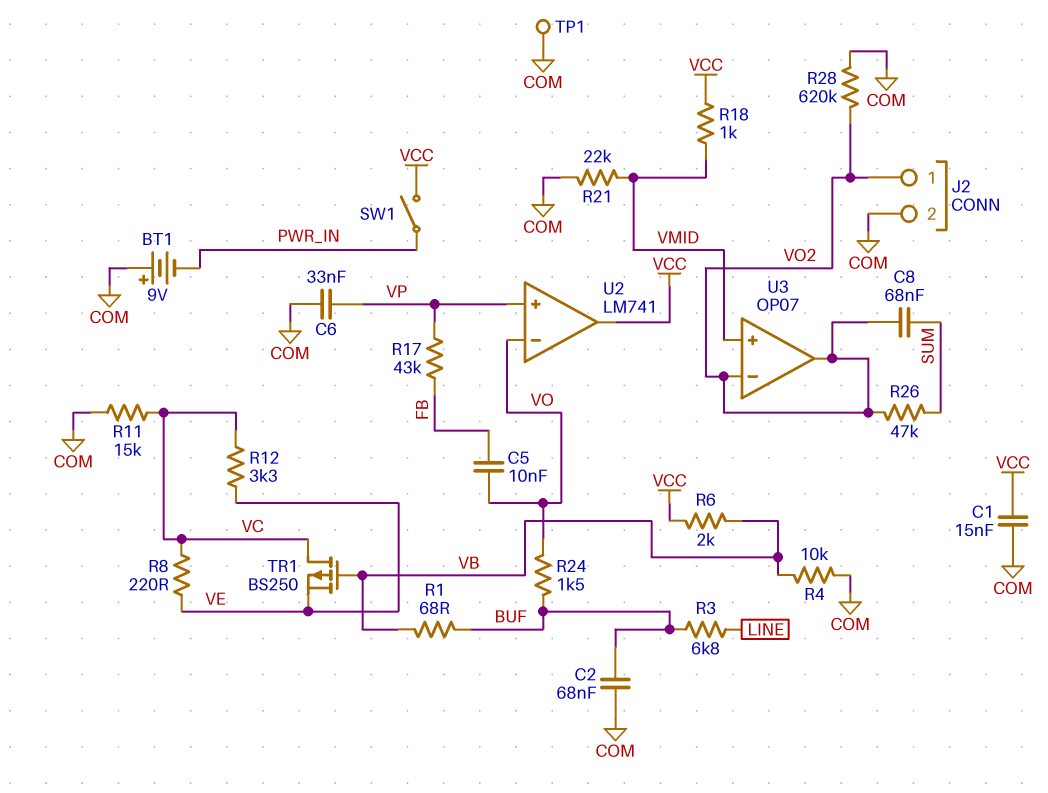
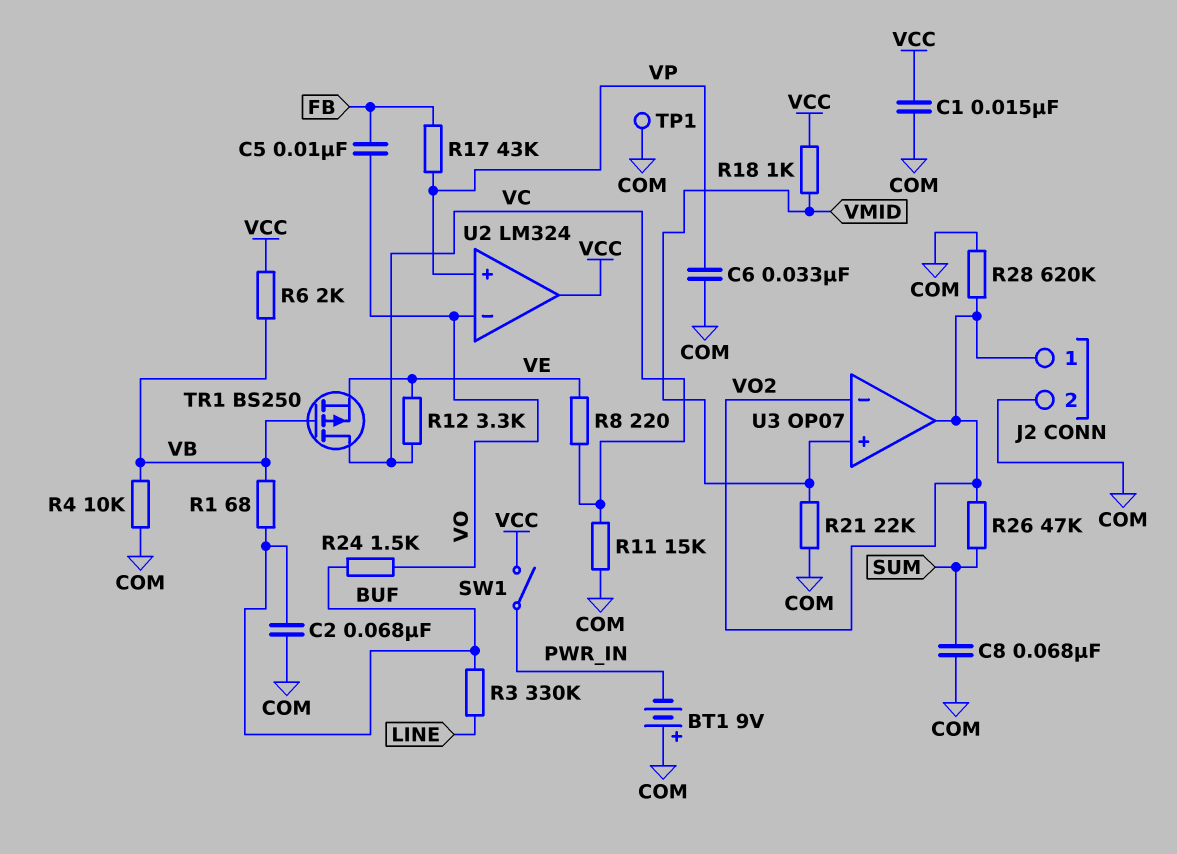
C8: 68nF (SUM, VO2) -> 68nF (COM, SUM)
R3: 6.8k (BUF, LINE) -> 330k (BUF, LINE)
U2: LM741 -> LM324

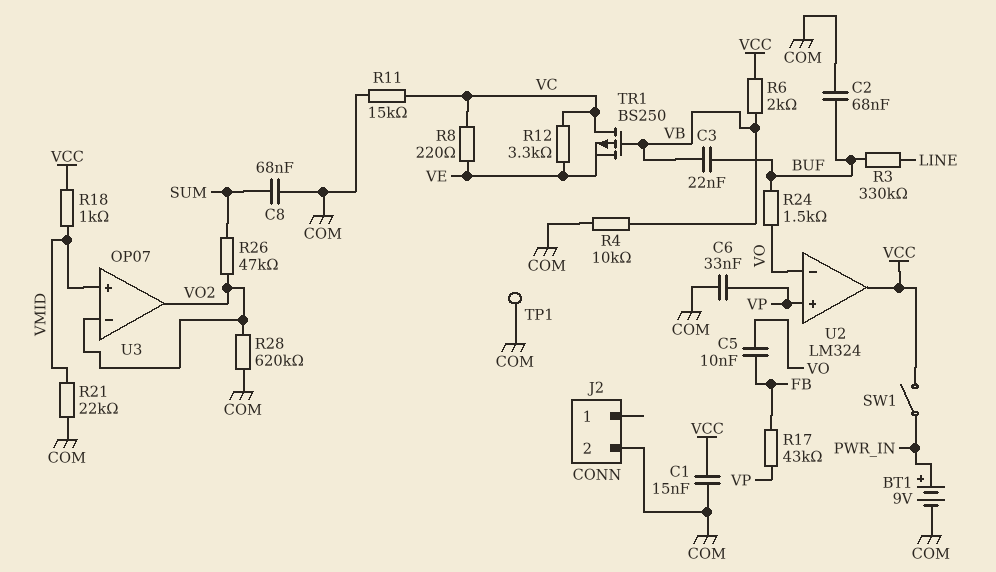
BT1: 9V (plus COM, minus PWR_IN) -> 9V (plus PWR_IN, minus COM)
C3: none -> 22nF (BUF, VB)
J2 pin 1: VO2 -> none
R1: 68 (BUF, VB) -> none

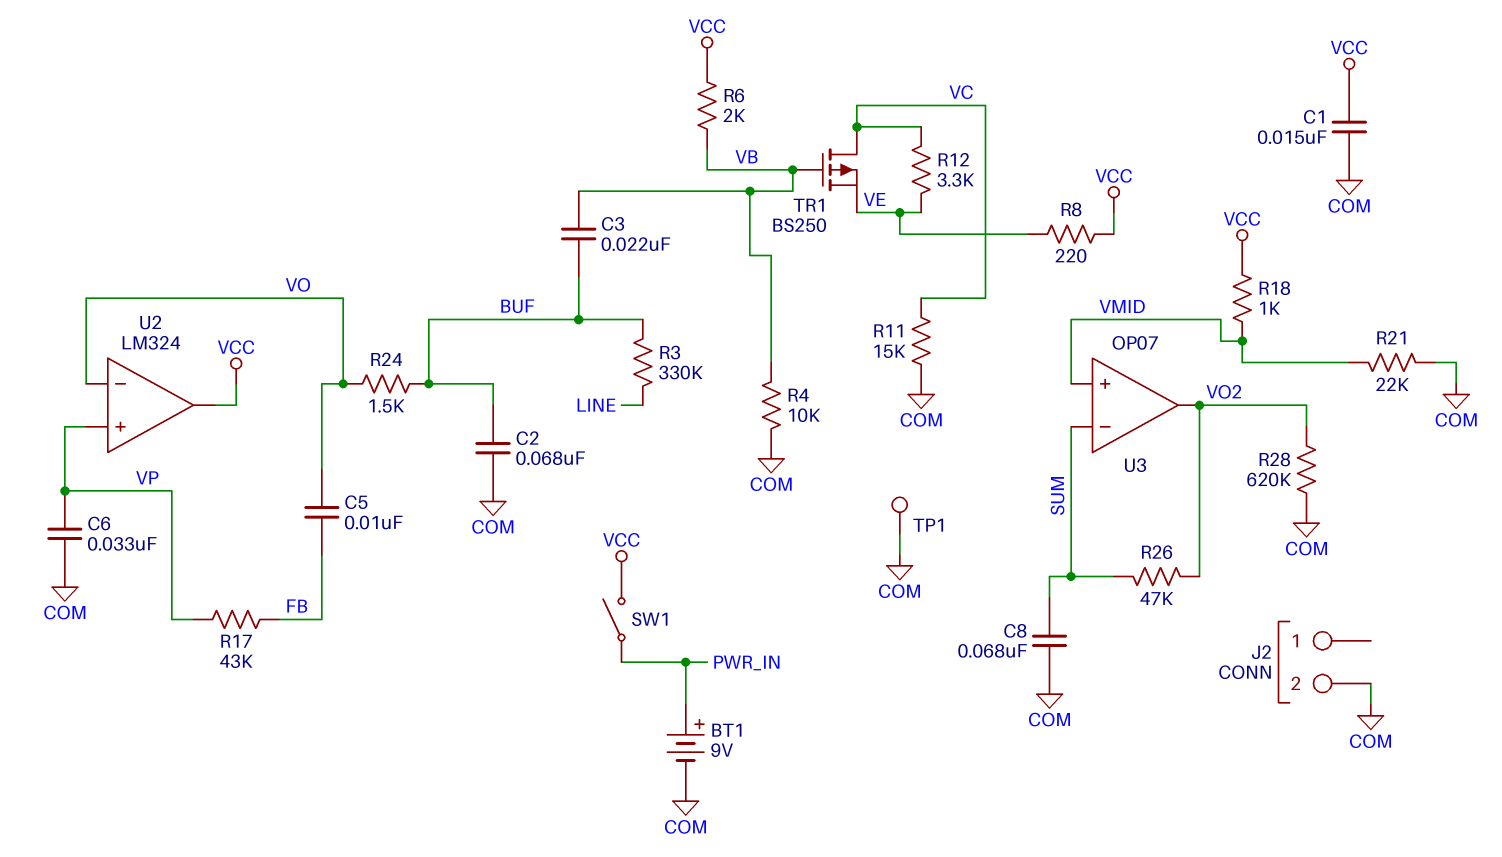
R8: 220 (VC, VE) -> 220 (VCC, VE)
U3 pin in-: VO2 -> SUM

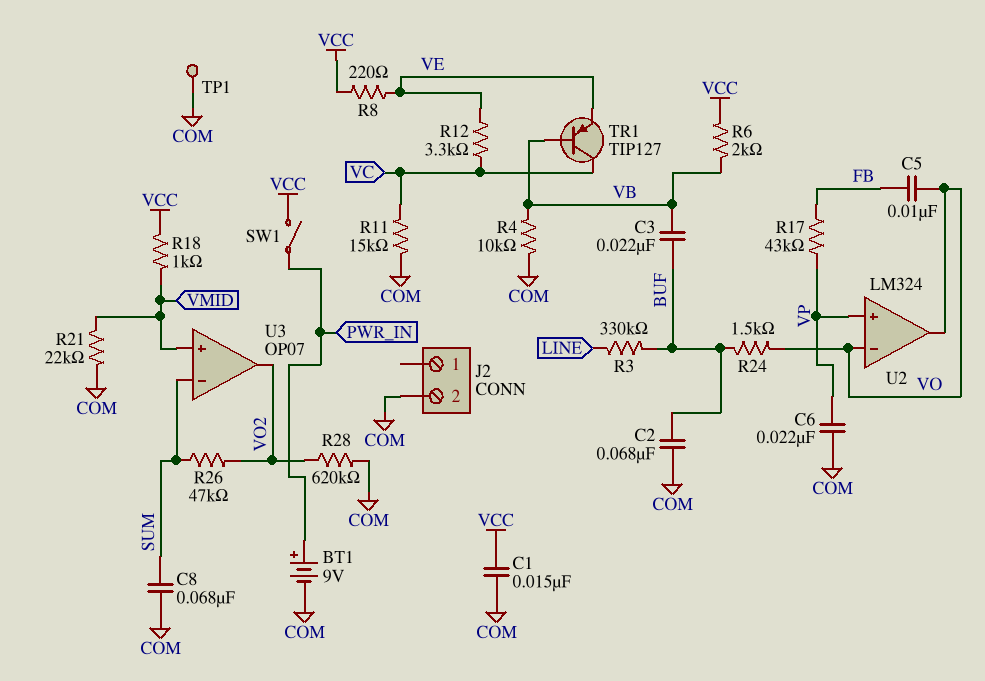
C6: 33nF (COM, VP) -> 22nF (COM, VP)
TR1: PMOS BS250 (G VB, D VC, S VE) -> PNP TIP127 (B VB, C VC, E VE)
U2 pin out: VCC -> VO

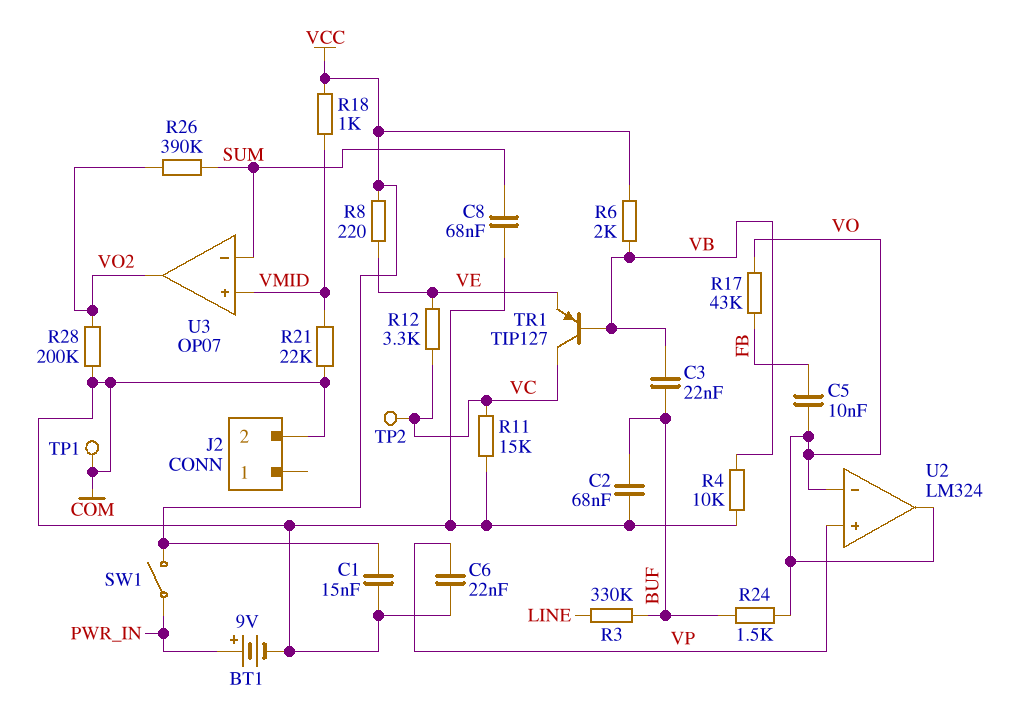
R17: 43k (FB, VP) -> 43k (FB, VO)
R26: 47k (SUM, VO2) -> 390k (SUM, VO2)
R28: 620k (COM, VO2) -> 200k (COM, VO2)
TP2: none -> test point (VC)

